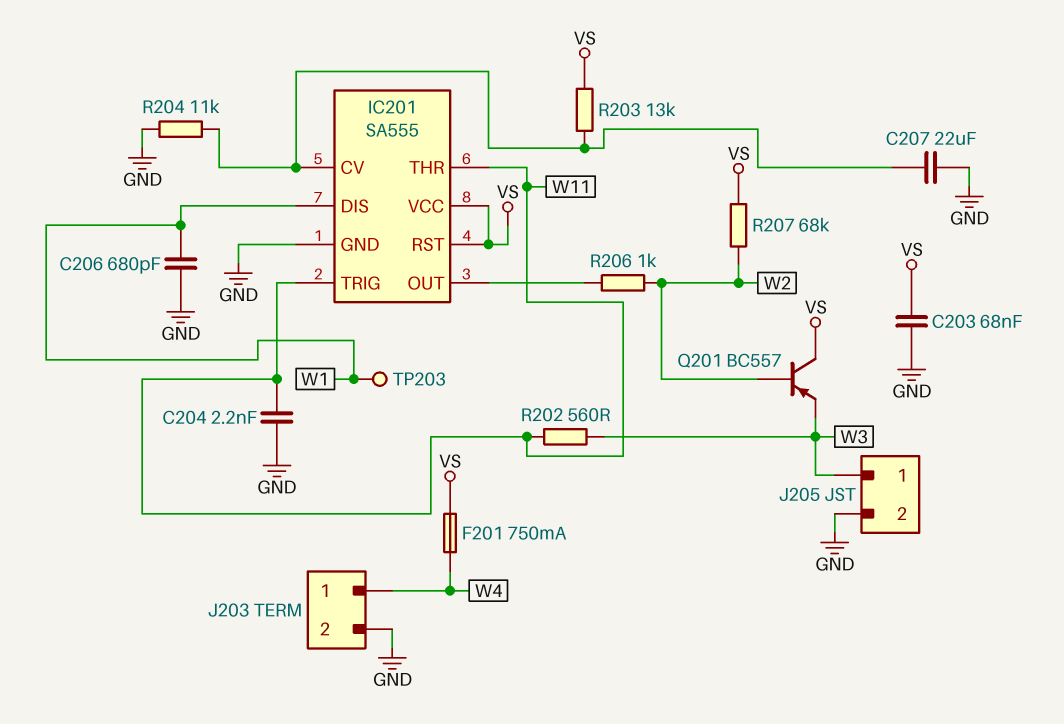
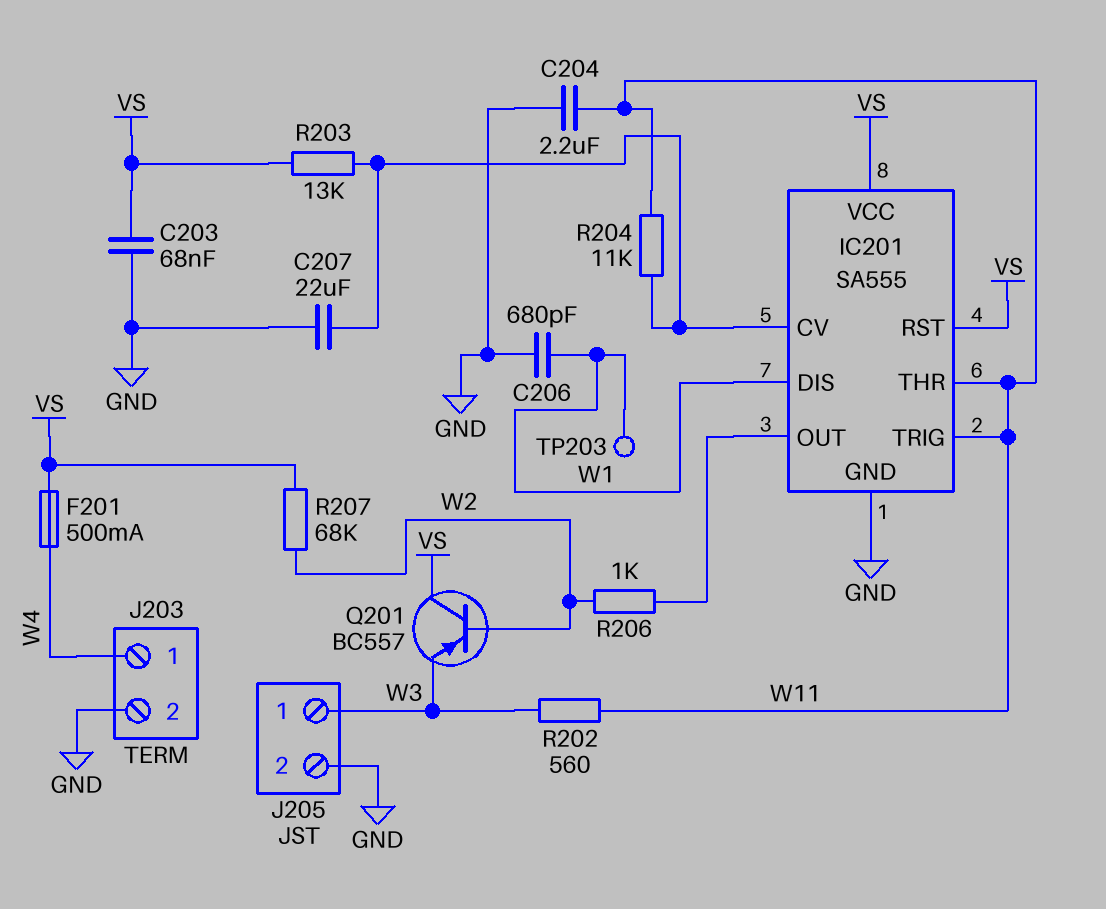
C204: 2.2nF (GND, W11) -> 2.2uF (GND, W11)
F201: 750mA (VS, W4) -> 500mA (VS, W4)
R204: 11k (GND, IC201/CV) -> 11k (IC201/CV, W11)

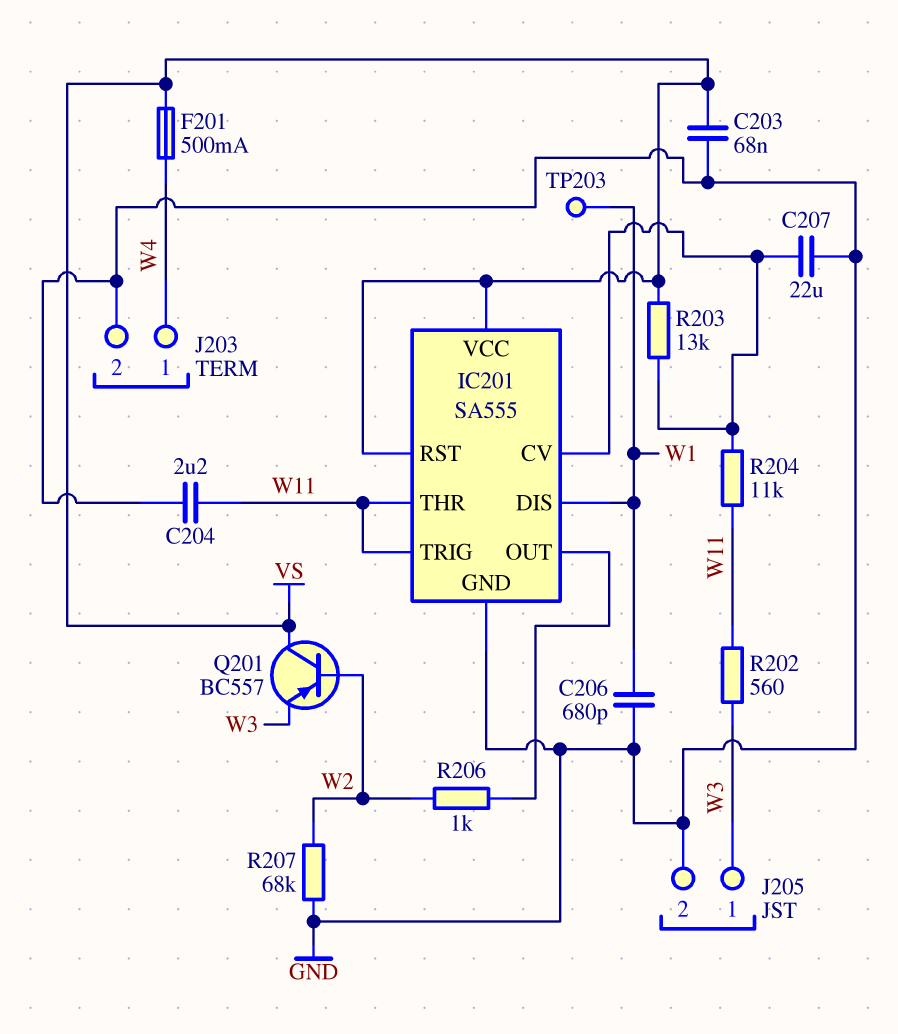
R207: 68k (VS, W2) -> 68k (GND, W2)

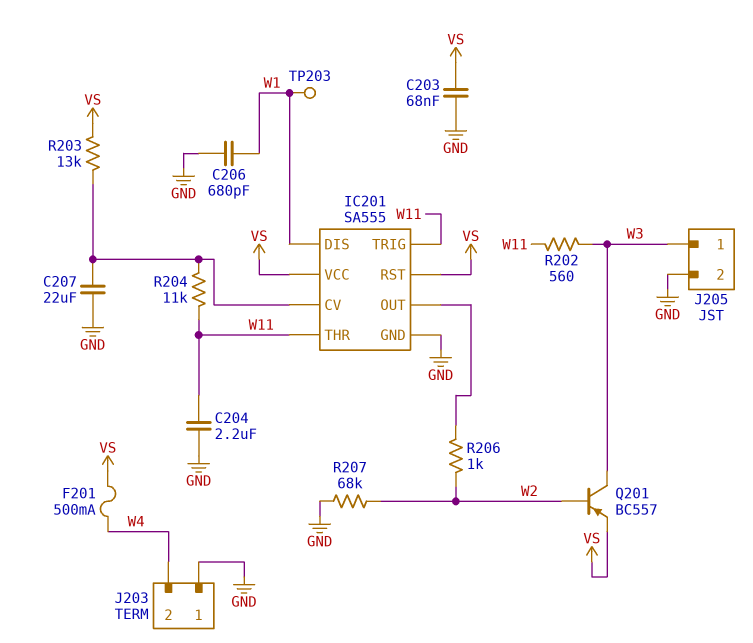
J203 pin 1: W4 -> GND
J203 pin 2: GND -> W4
Q201: PNP BC557 (B W2, C VS, E W3) -> PNP BC557 (B W2, C W3, E VS)

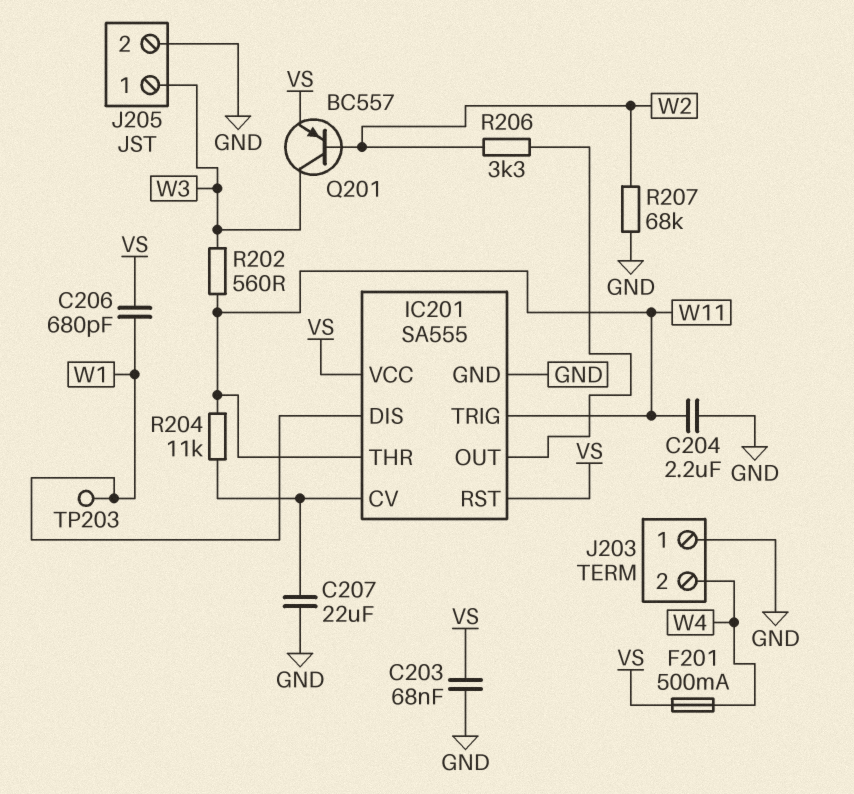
C206: 680pF (GND, W1) -> 680pF (VS, W1)
R203: 13k (IC201/CV, VS) -> none
R206: 1k (IC201/OUT, W2) -> 3.3k (IC201/OUT, W2)

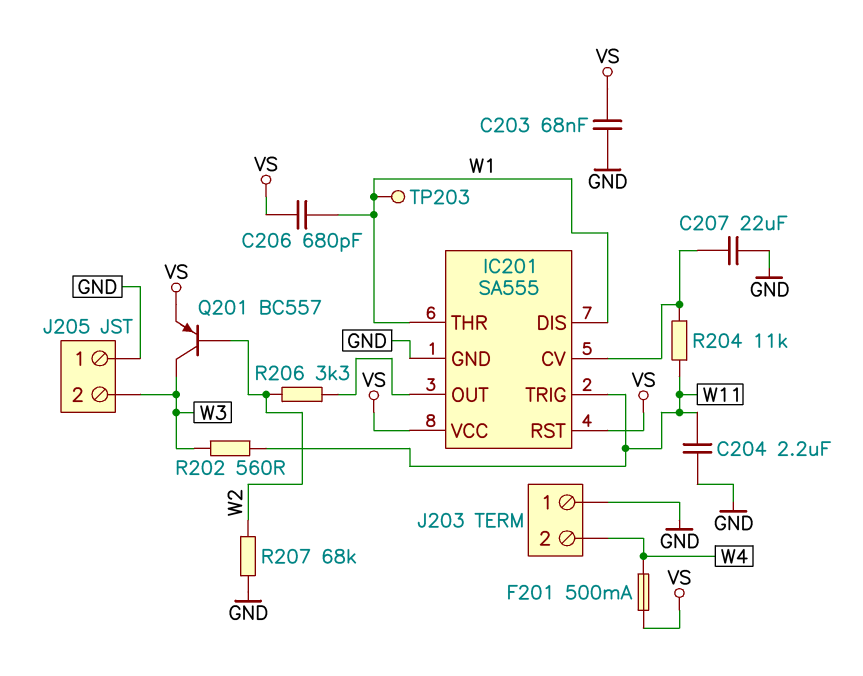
IC201 pin THR: W11 -> W1
J205 pin 1: W3 -> GND
J205 pin 2: GND -> W3

